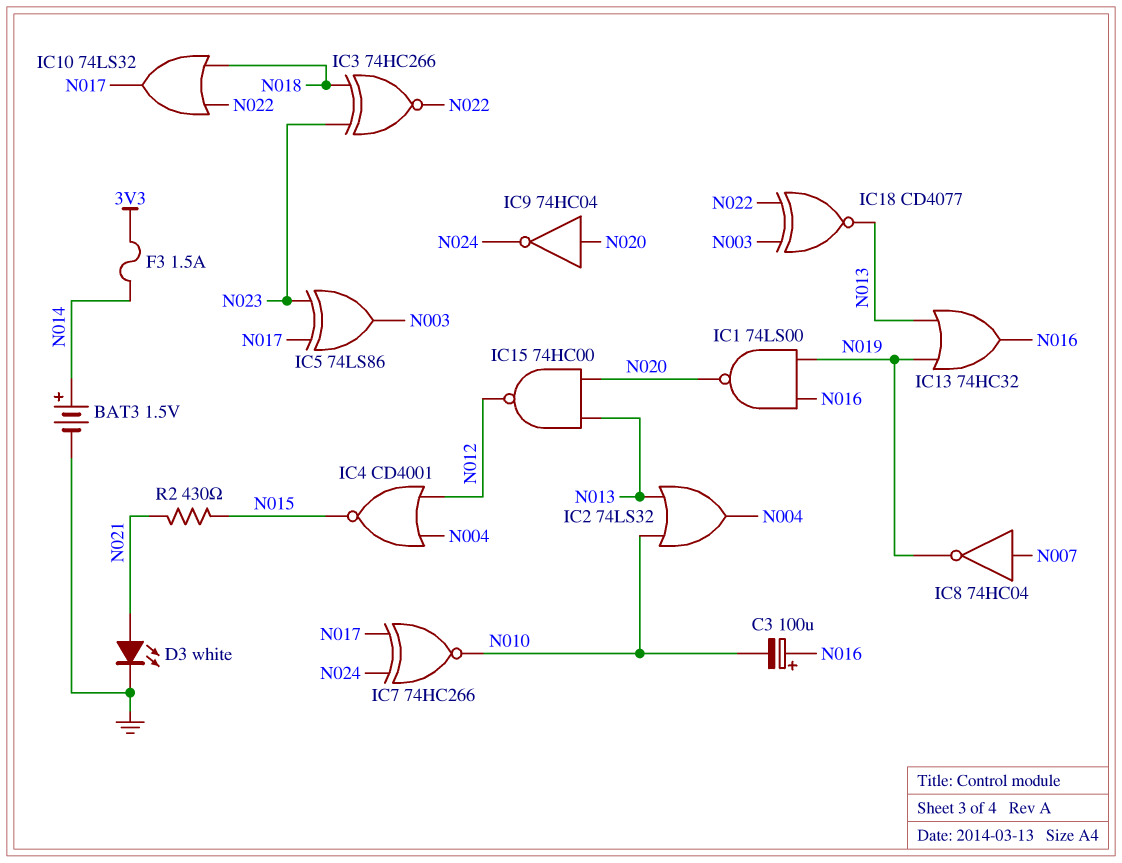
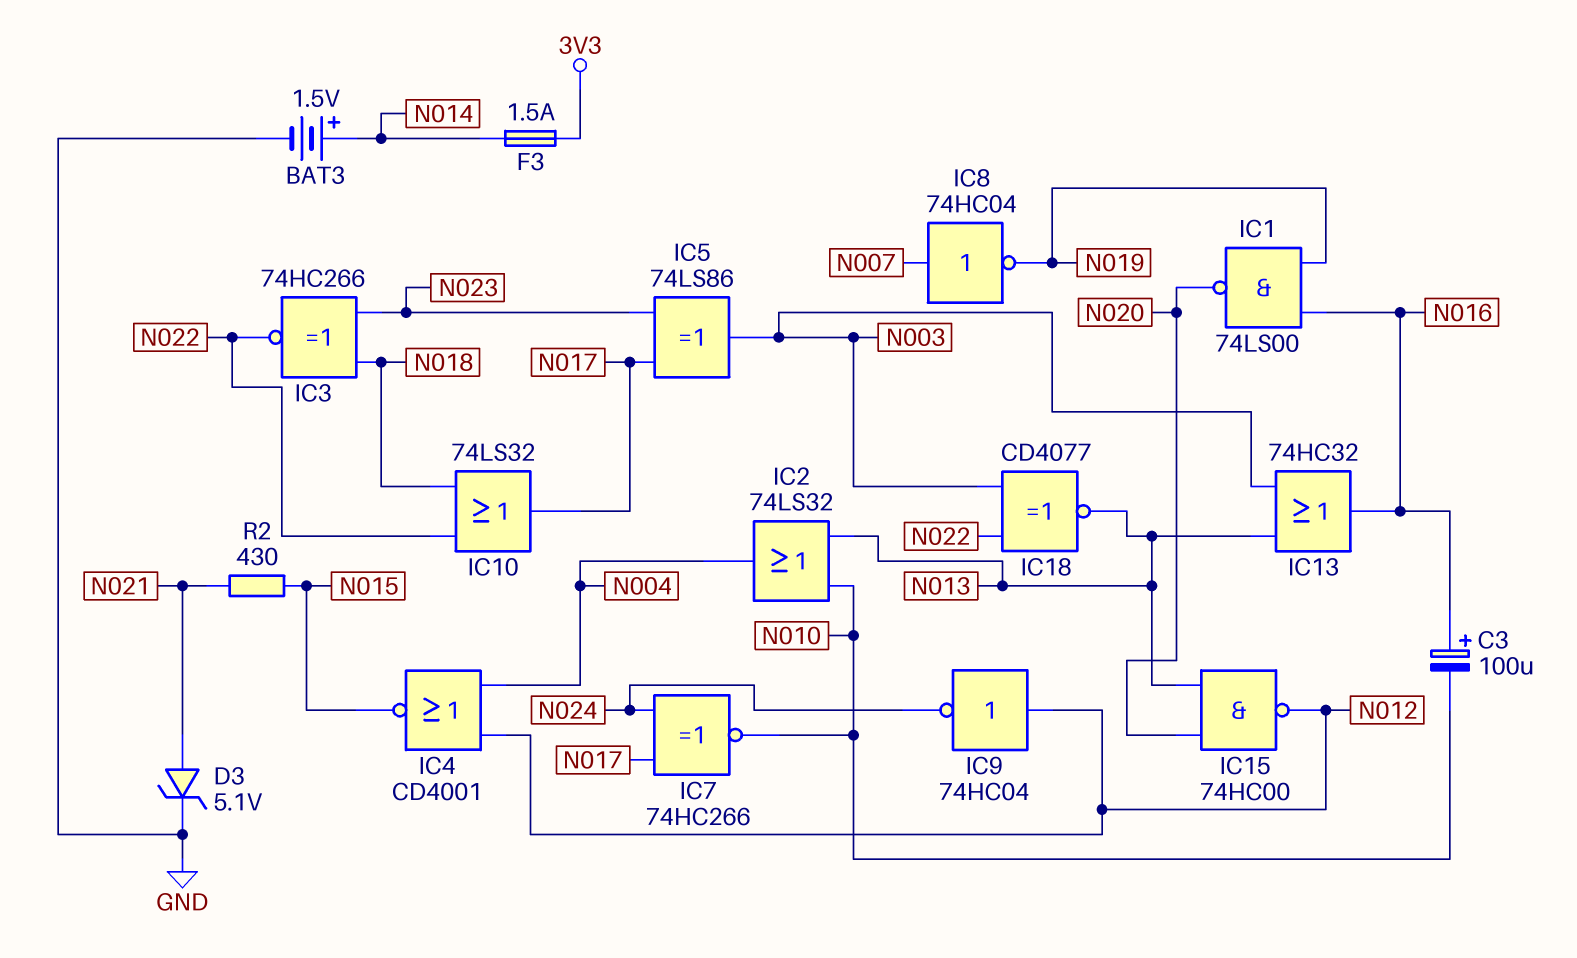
D3: LED white (A N021, K GND) -> zener 5.1V (A N021, K GND)
IC9: NOT 74HC04 (in N020, out N024) -> NOT 74HC04 (in N012, out N024)
IC13: OR 74HC32 (in N013, in N019, out N016) -> OR 74HC32 (in N003, in N013, out N016)

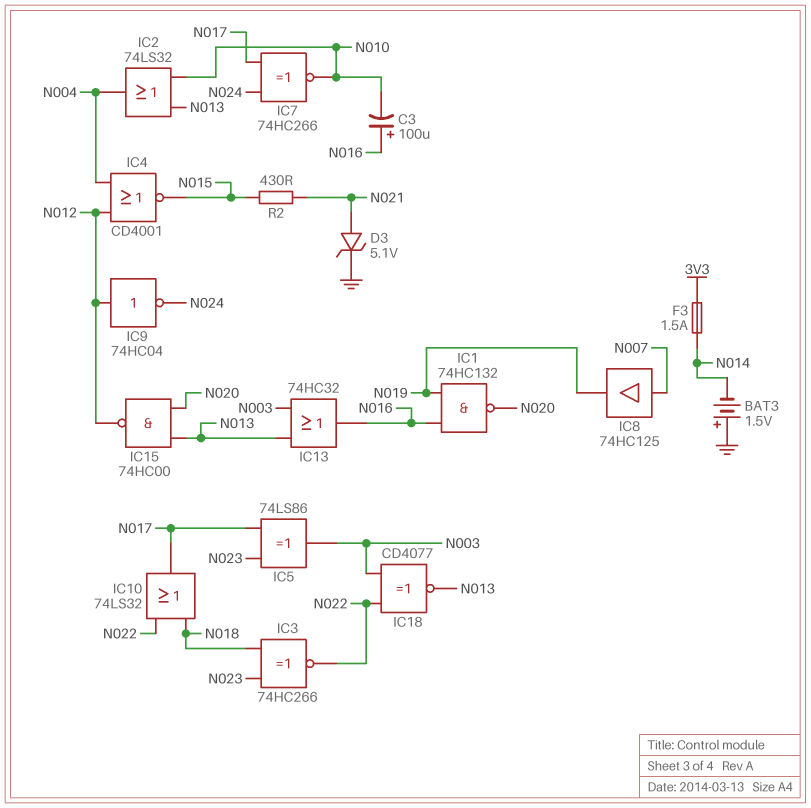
BAT3: 1.5V (plus N014, minus GND) -> 1.5V (plus GND, minus N014)
IC1: NAND 74LS00 (in N016, in N019, out N020) -> NAND 74HC132 (in N016, in N019, out N020)
IC8: NOT 74HC04 (in N007, out N019) -> buffer 74HC125 (in N007, out N019)

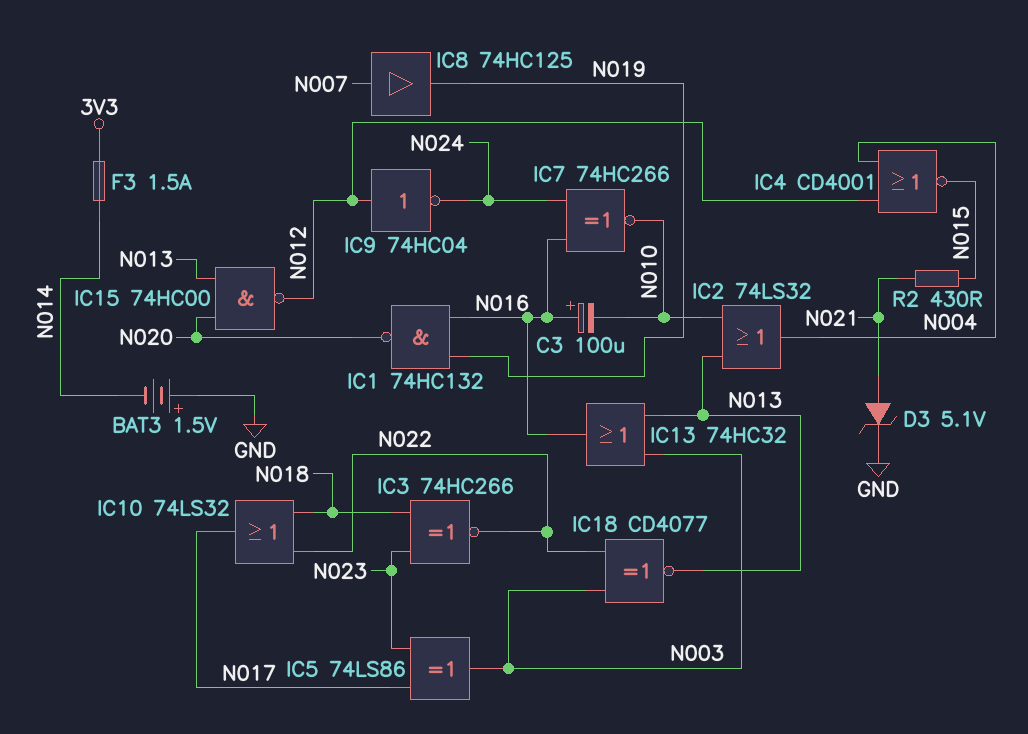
IC7: XNOR 74HC266 (in N017, in N024, out N010) -> XNOR 74HC266 (in N016, in N024, out N010)

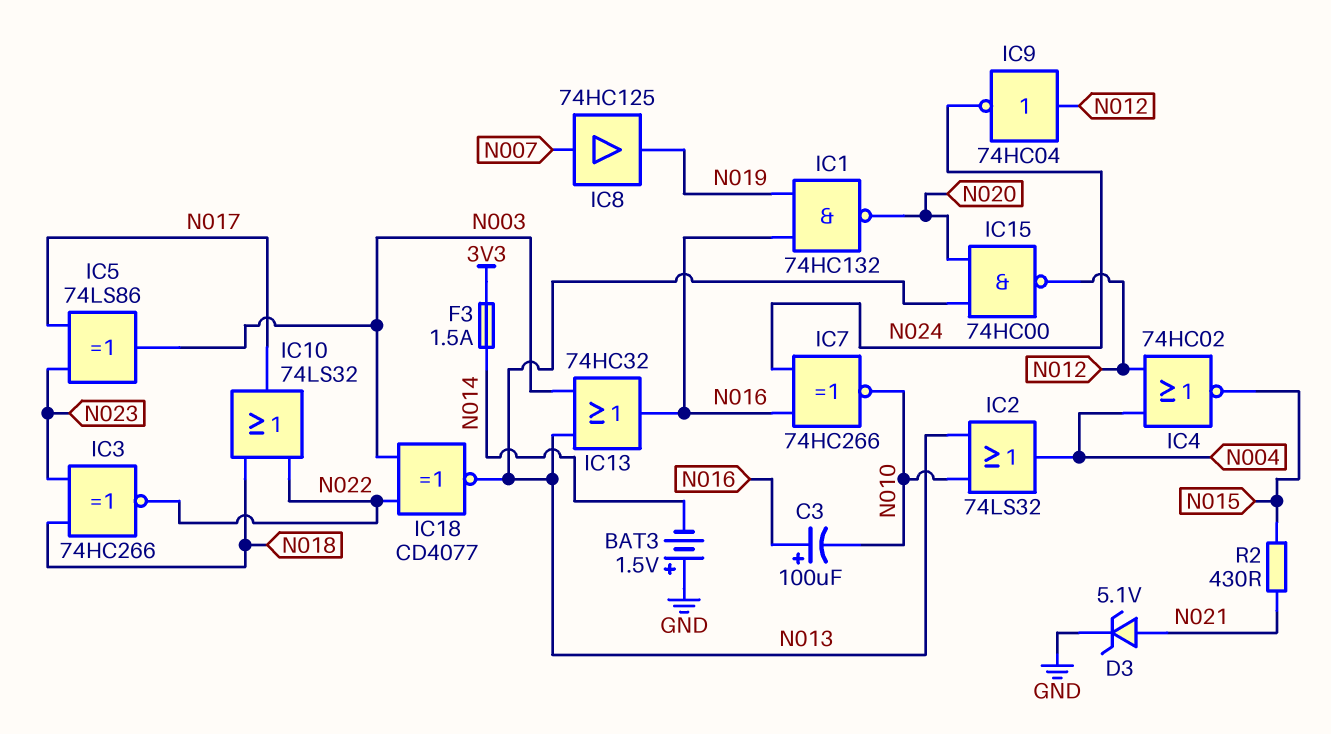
IC4: NOR CD4001 (in N004, in N012, out N015) -> NOR 74HC02 (in N004, in N012, out N015)

